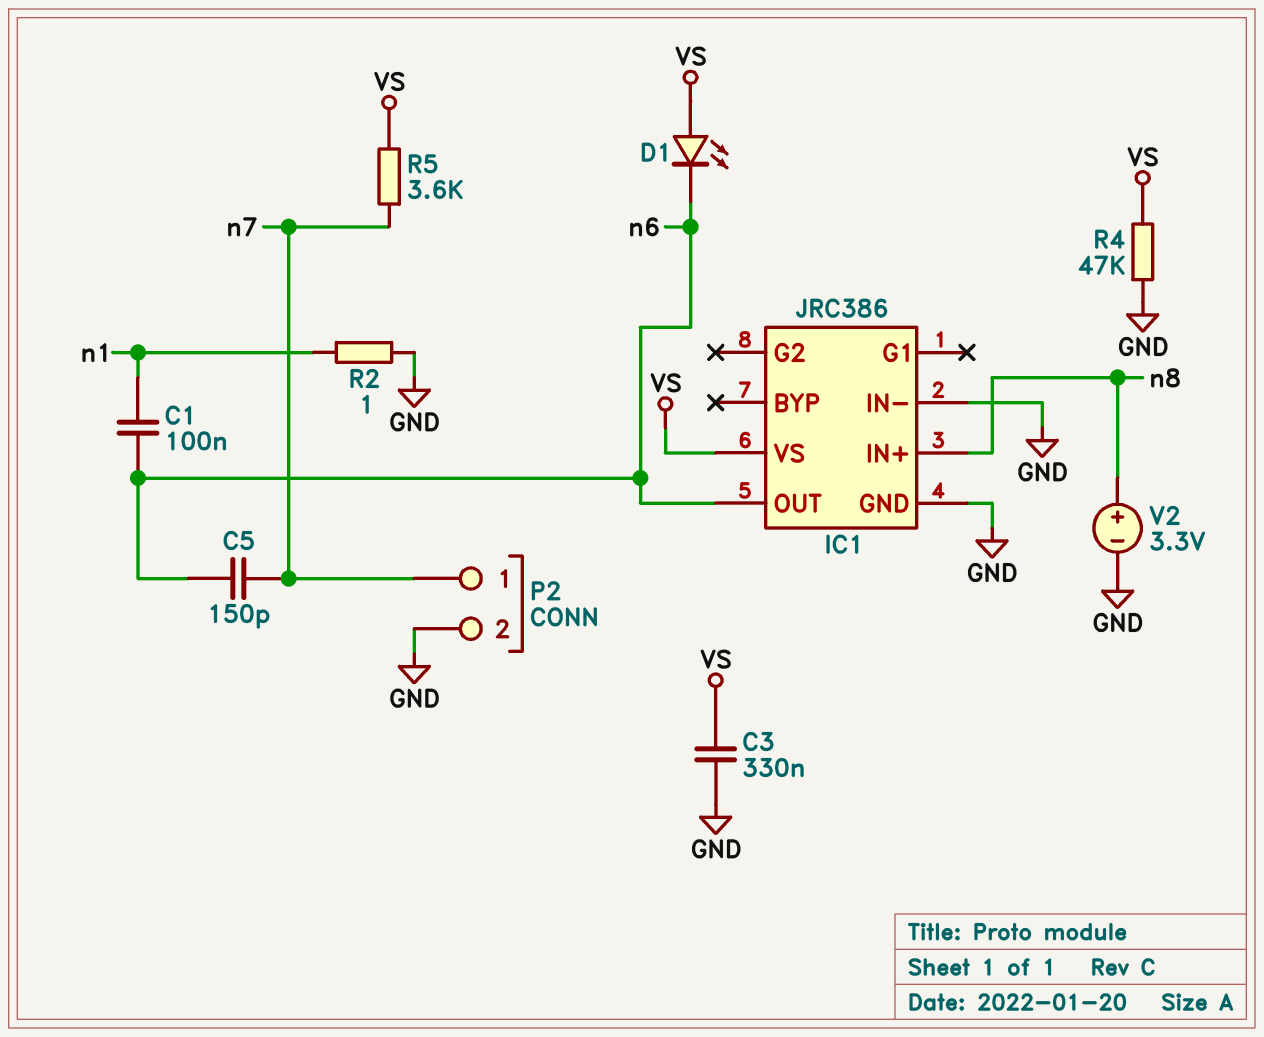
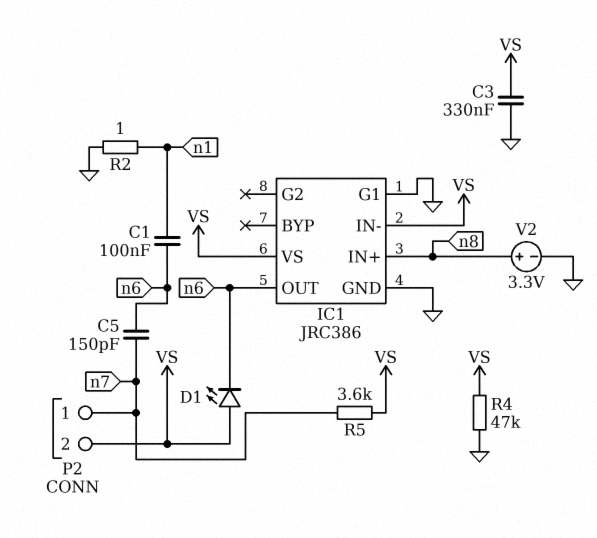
IC1 pin G1: none -> GND
IC1 pin IN-: GND -> VS
P2 pin 2: GND -> VS

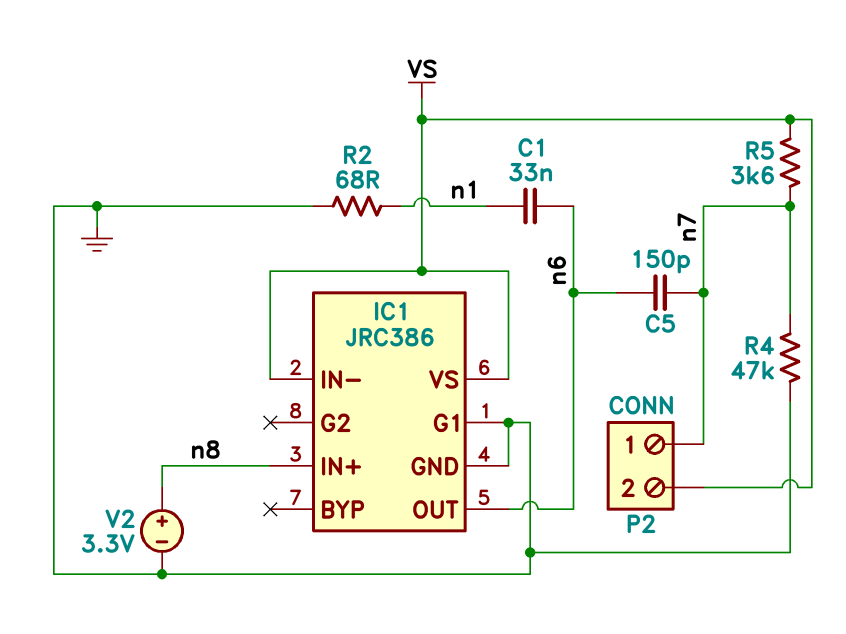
C1: 100nF (n1, n6) -> 33nF (n1, n6)
C3: 330nF (GND, VS) -> none
D1: LED (A VS, K n6) -> none
R2: 1 (GND, n1) -> 68 (GND, n1)
R4: 47k (GND, VS) -> 47k (GND, n7)

